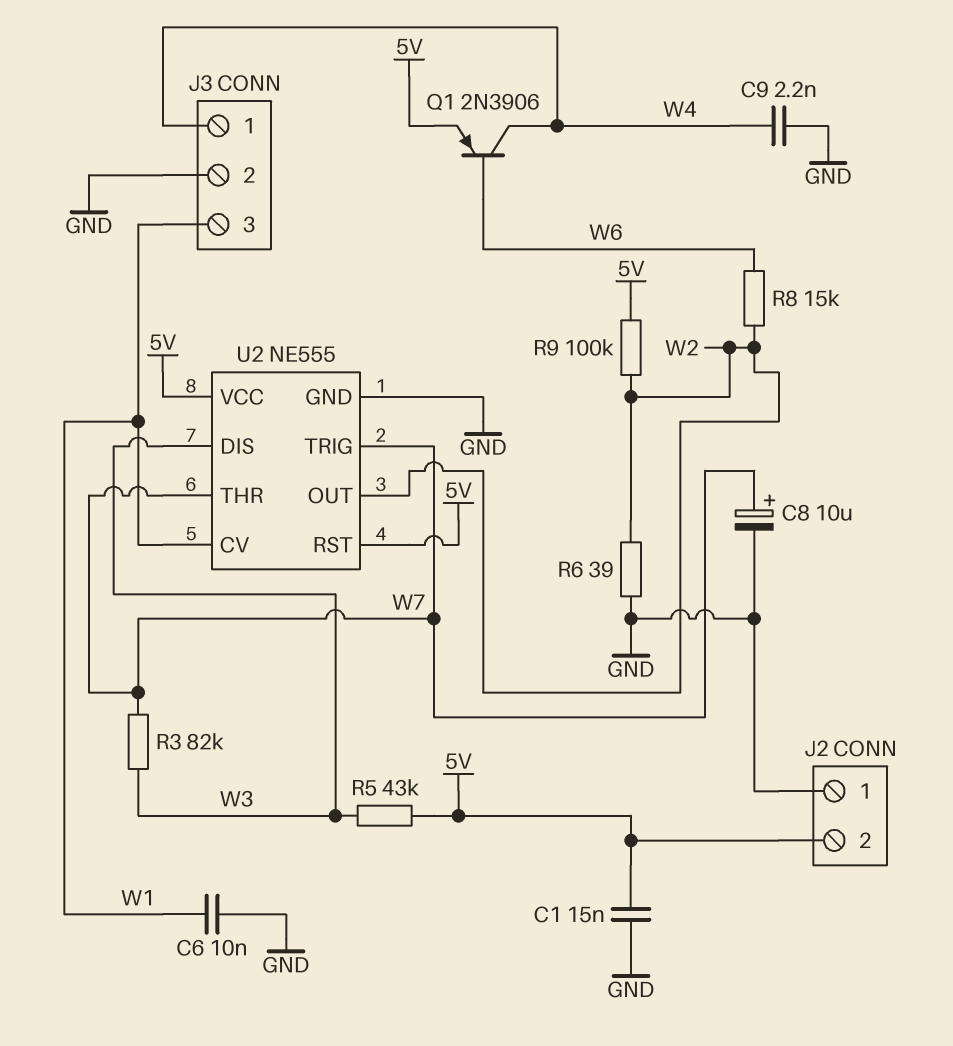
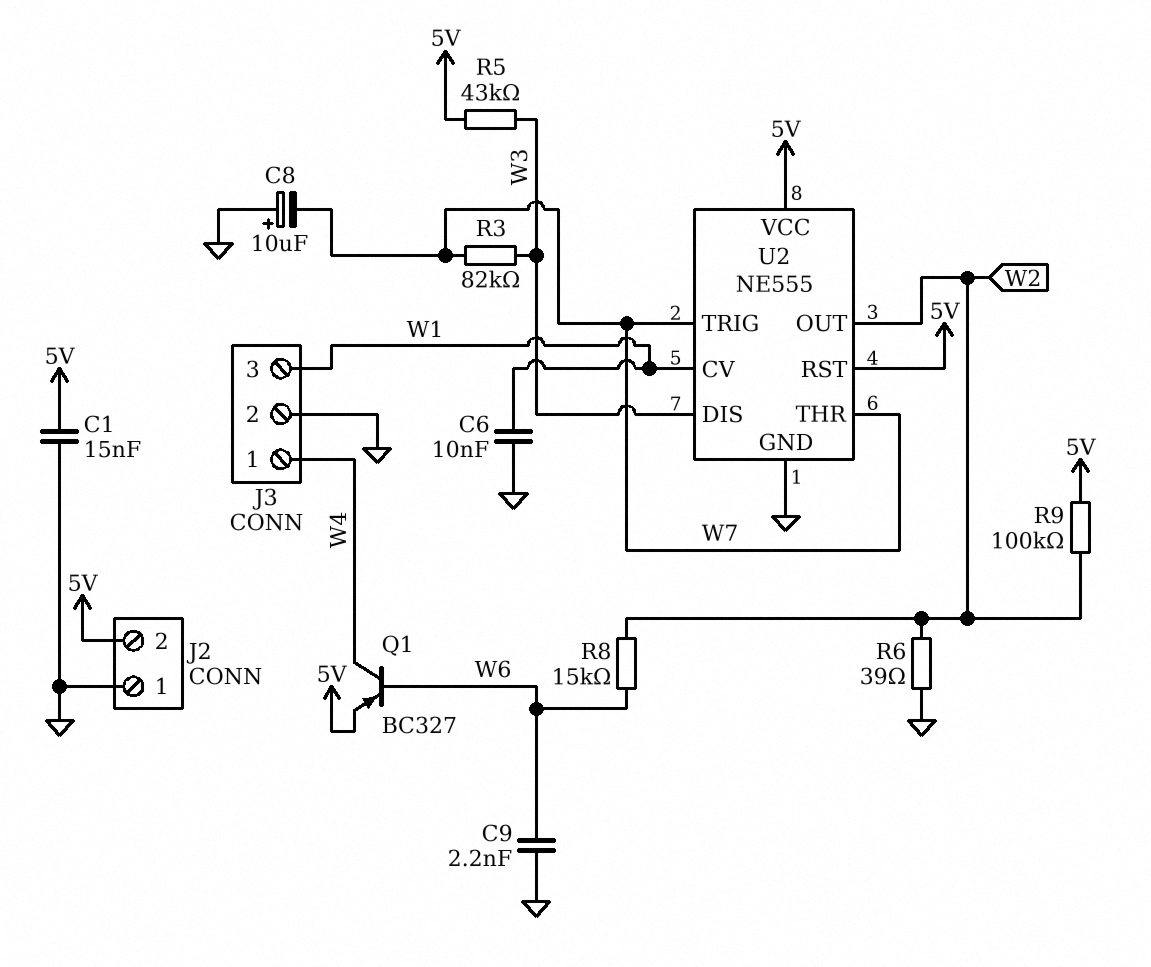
C8: 10uF (plus W7, minus GND) -> 10uF (plus GND, minus W7)
C9: 2.2nF (GND, W4) -> 2.2nF (GND, W6)
Q1: PNP 2N3906 (B W6, C W4, E 5V) -> PNP BC327 (B W6, C W4, E 5V)

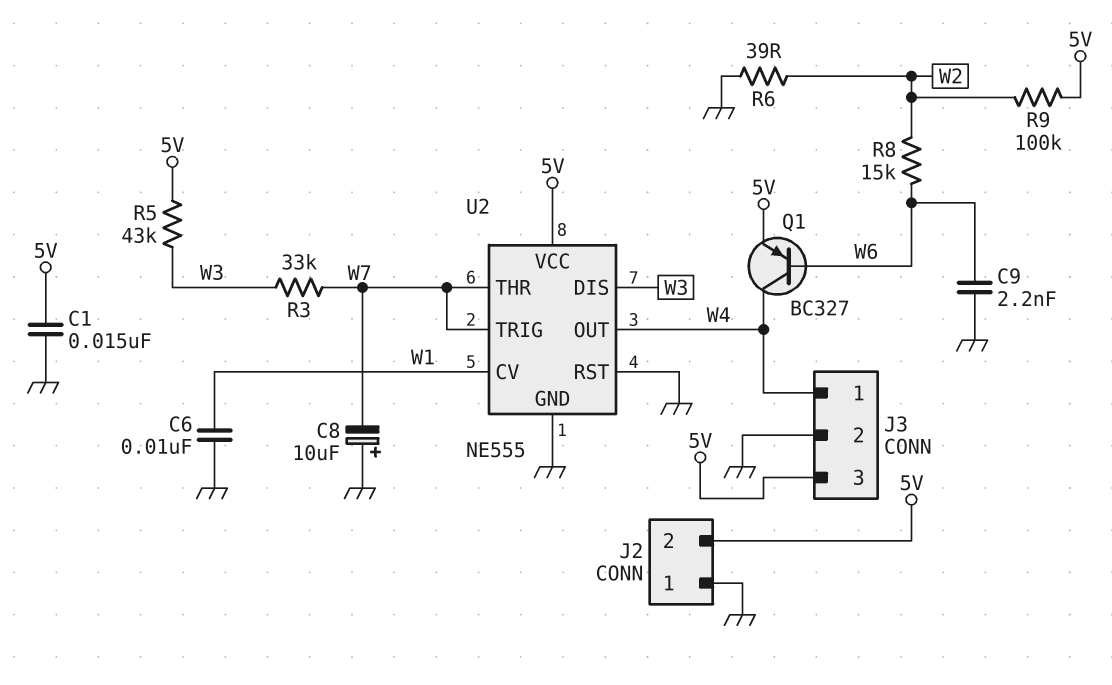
J3 pin 3: W1 -> 5V
R3: 82k (W3, W7) -> 33k (W3, W7)
U2 pin OUT: W2 -> W4
U2 pin RST: 5V -> GND

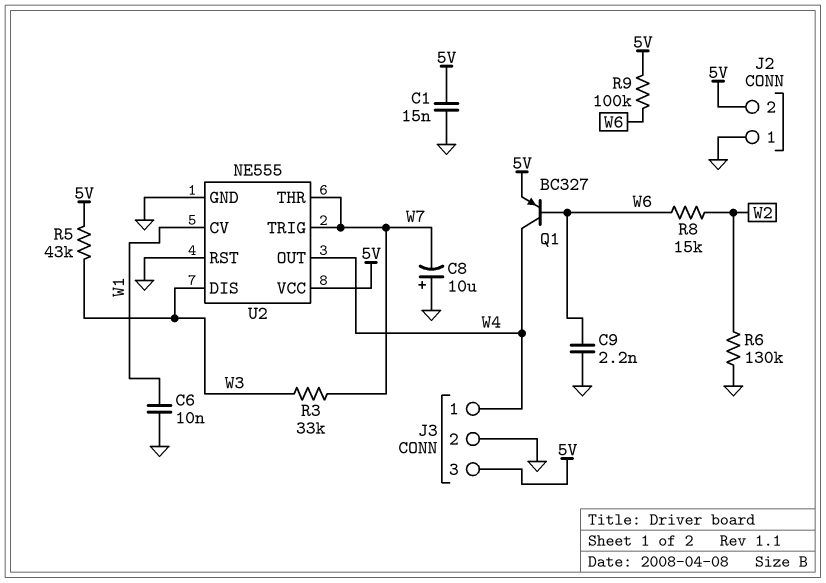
R6: 39 (GND, W2) -> 130k (GND, W2)
R9: 100k (5V, W2) -> 100k (5V, W6)

